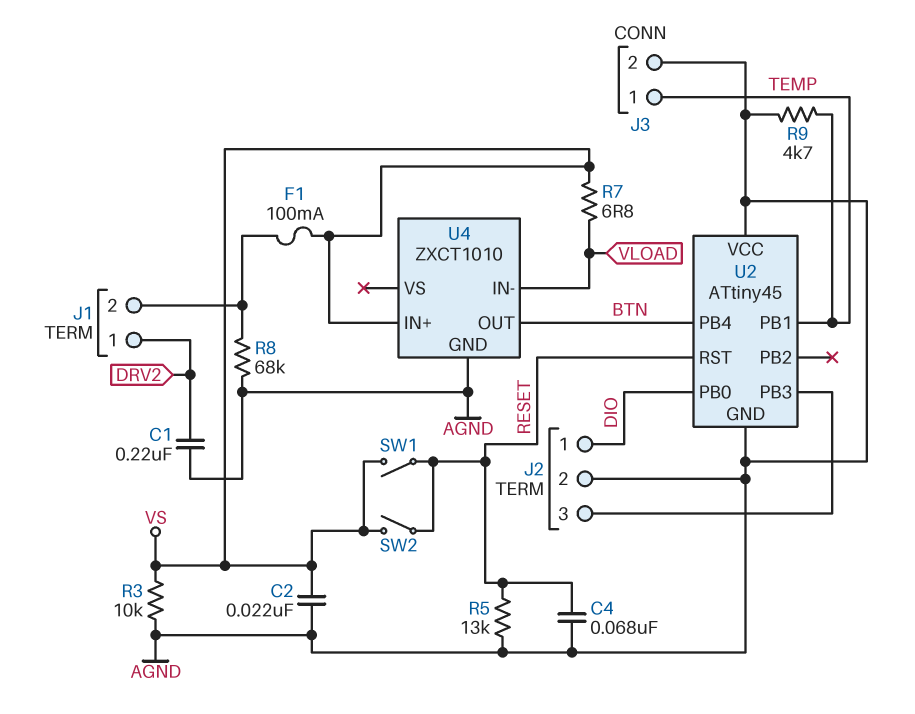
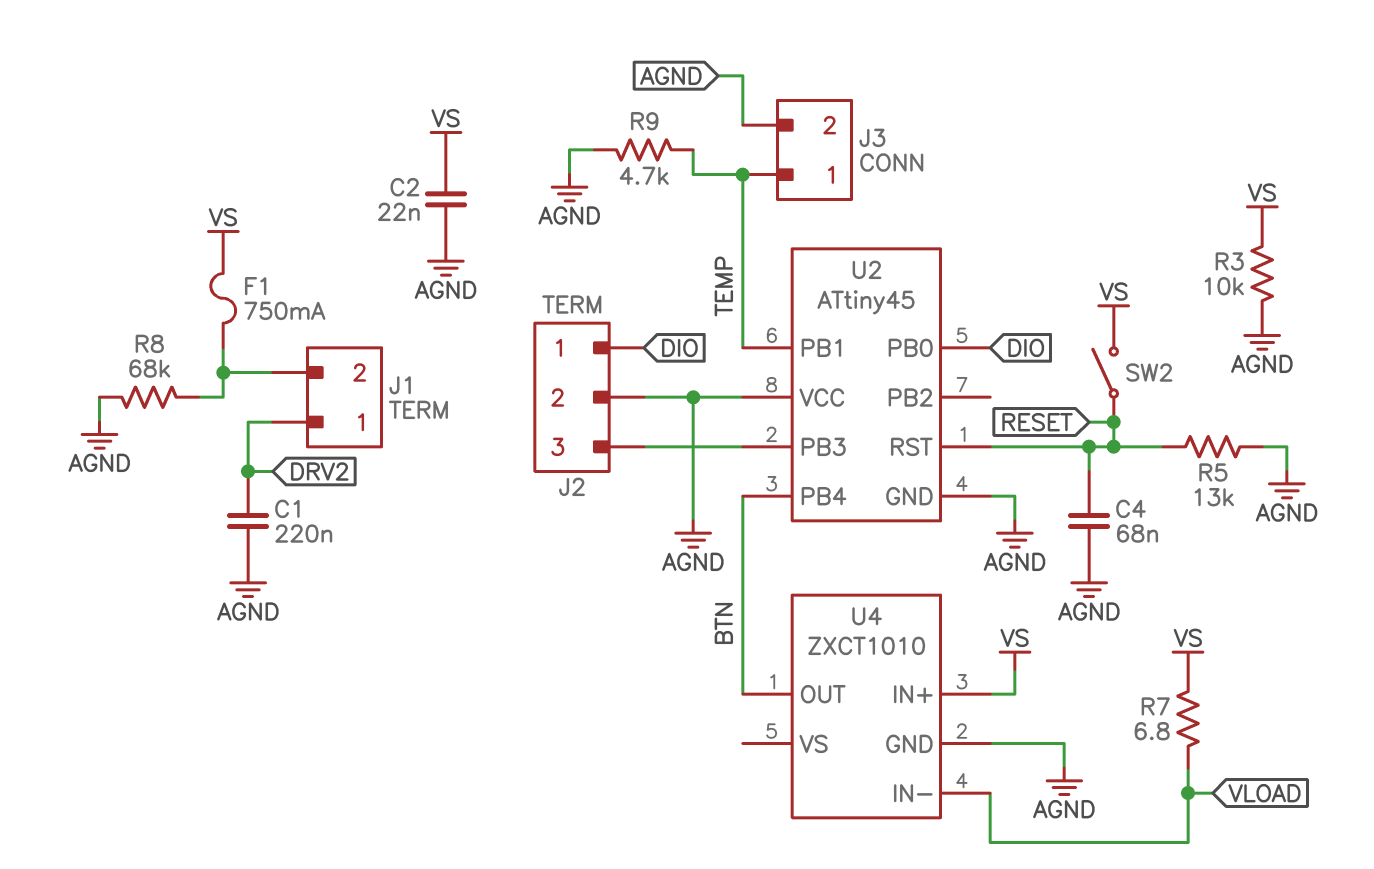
F1: 100mA (J1/2, VS) -> 750mA (J1/2, VS)
SW1: switch (RESET, VS) -> none

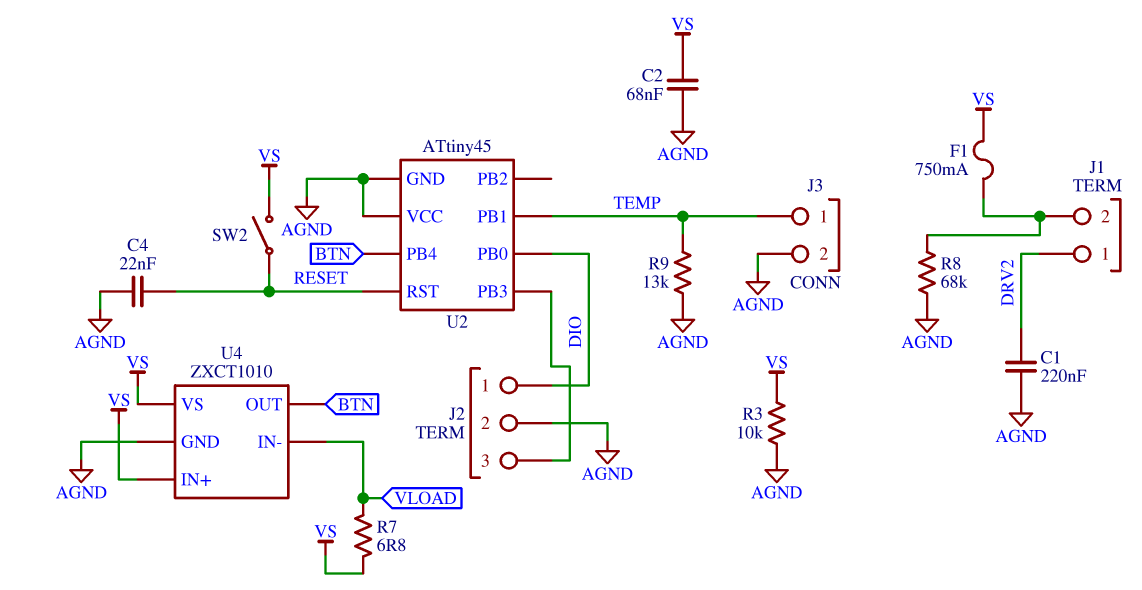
C2: 22nF (AGND, VS) -> 68nF (AGND, VS)
C4: 68nF (AGND, RESET) -> 22nF (AGND, RESET)
R5: 13k (AGND, RESET) -> none
R9: 4.7k (AGND, TEMP) -> 13k (AGND, TEMP)
U4 pin VS: none -> VS

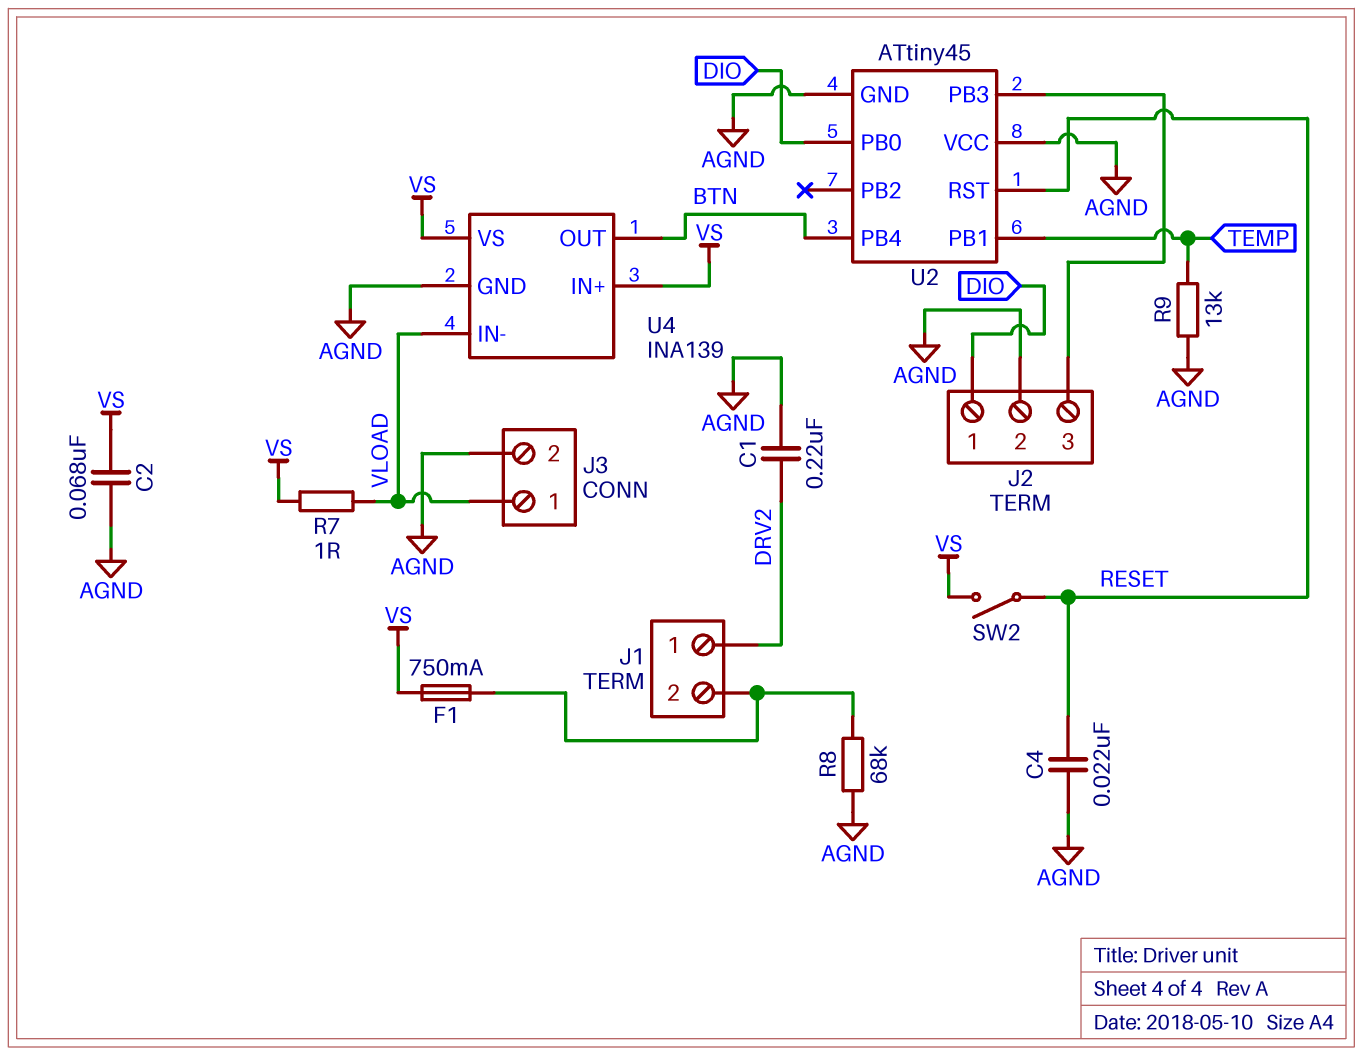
J3 pin 1: TEMP -> VLOAD
R3: 10k (AGND, VS) -> none
R7: 6.8 (VLOAD, VS) -> 1 (VLOAD, VS)
U4: ZXCT1010 -> INA139

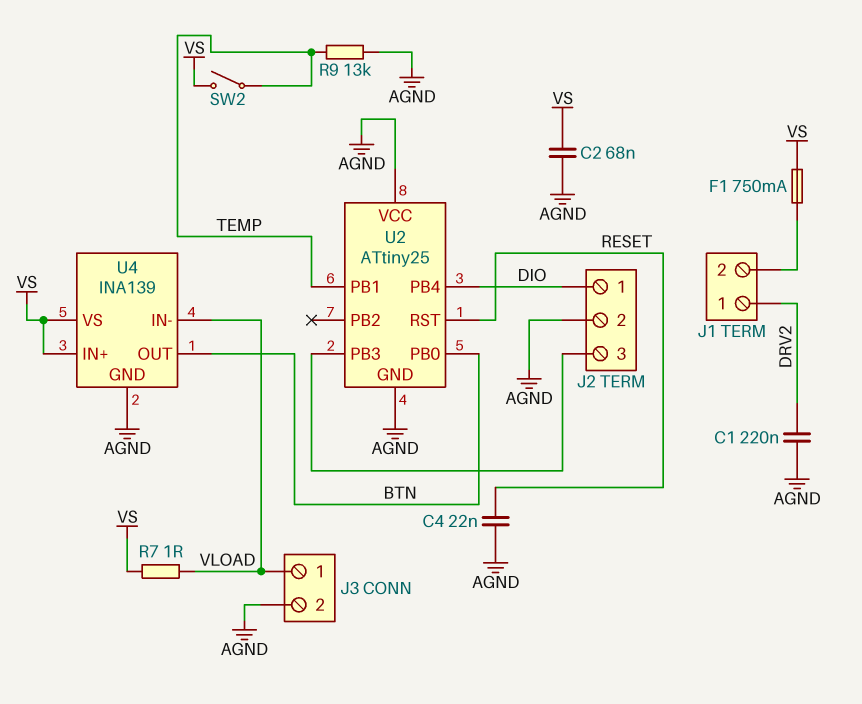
R8: 68k (AGND, J1/2) -> none
SW2: switch (RESET, VS) -> switch (TEMP, VS)
U2: ATtiny45 -> ATtiny25
U2 pin PB0: DIO -> BTN
U2 pin PB4: BTN -> DIO

